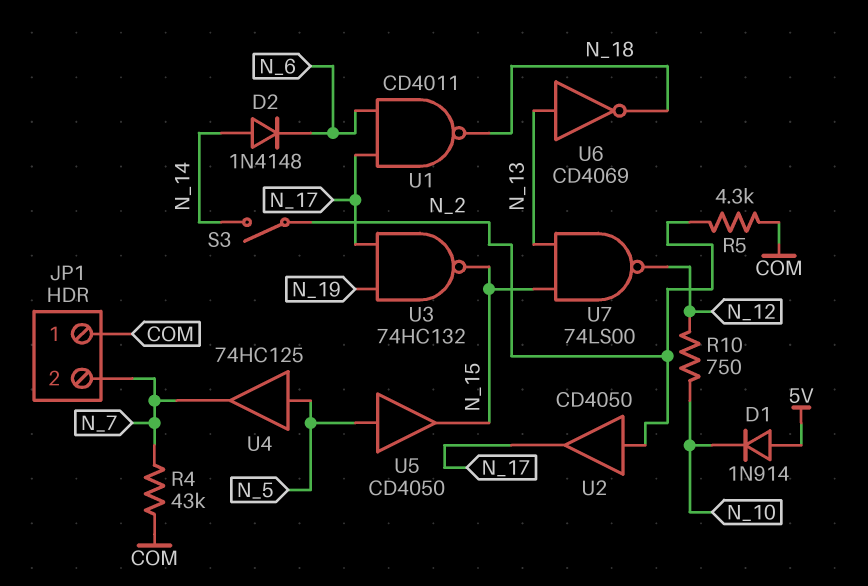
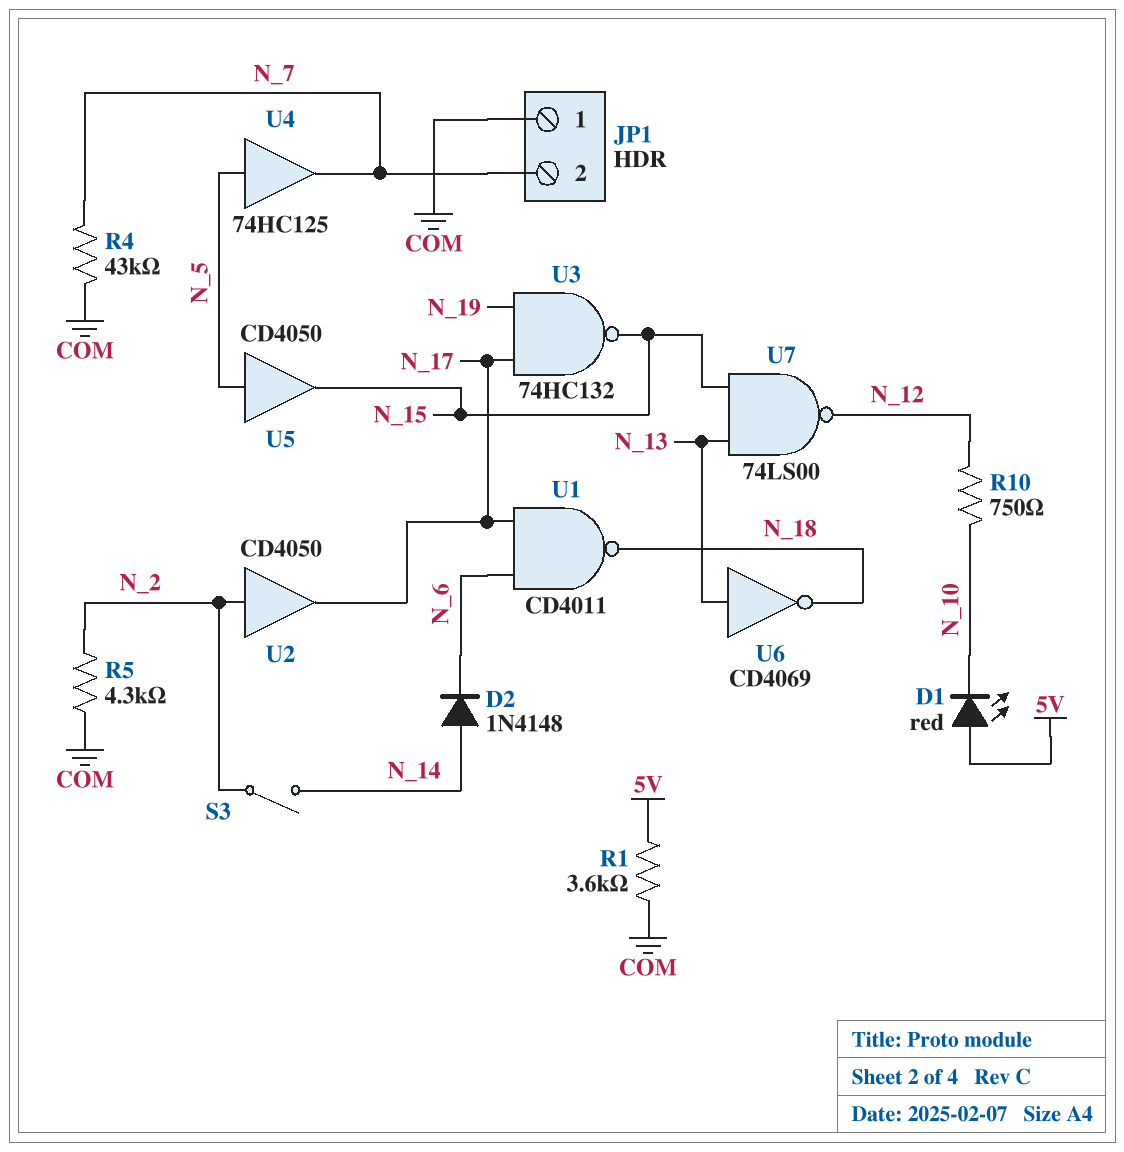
D1: diode 1N914 (A 5V, K N_10) -> LED red (A 5V, K N_10)
R1: none -> 3.6k (5V, COM)

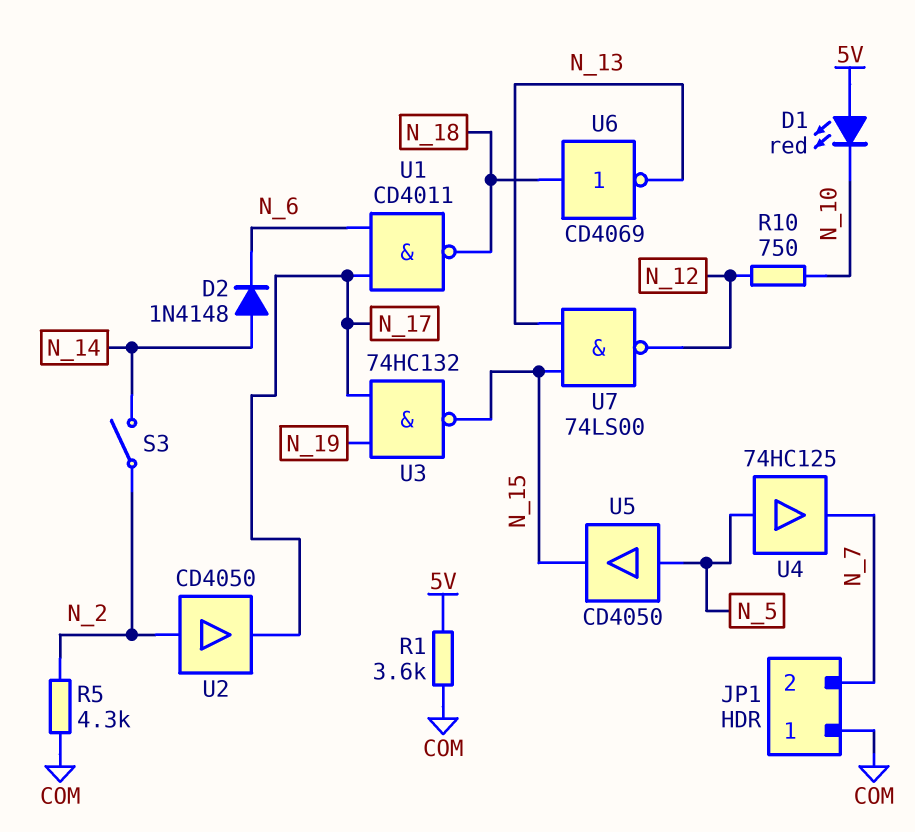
R4: 43k (COM, N_7) -> none
U6: NOT CD4069 (in N_13, out N_18) -> NOT CD4069 (in N_18, out N_13)

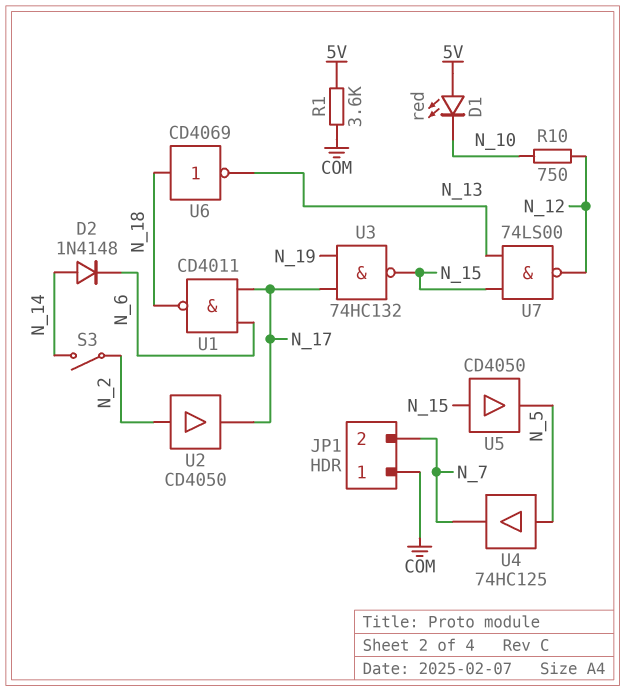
R5: 4.3k (COM, N_2) -> none
U5: buffer CD4050 (in N_5, out N_15) -> buffer CD4050 (in N_15, out N_5)

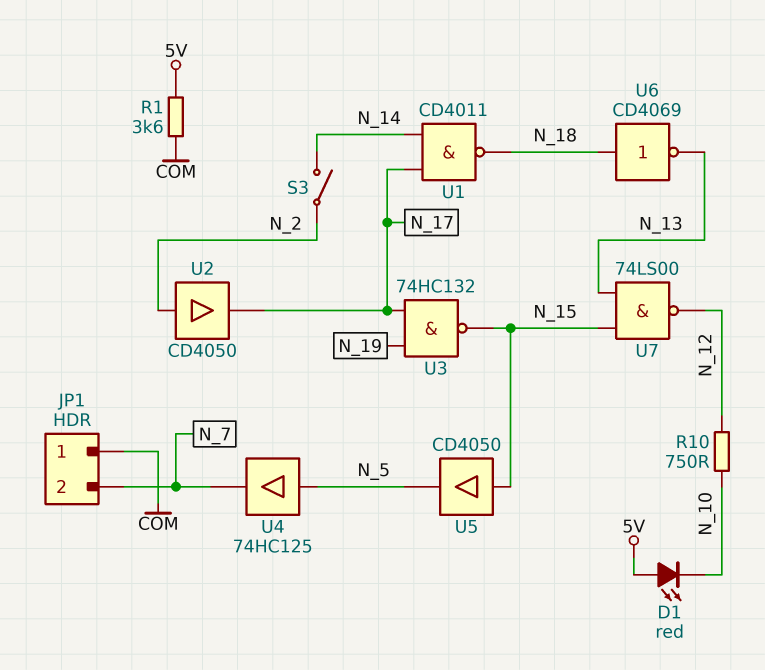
D2: diode 1N4148 (A N_14, K N_6) -> none
U1: NAND CD4011 (in N_6, in N_17, out N_18) -> NAND CD4011 (in N_14, in N_17, out N_18)

